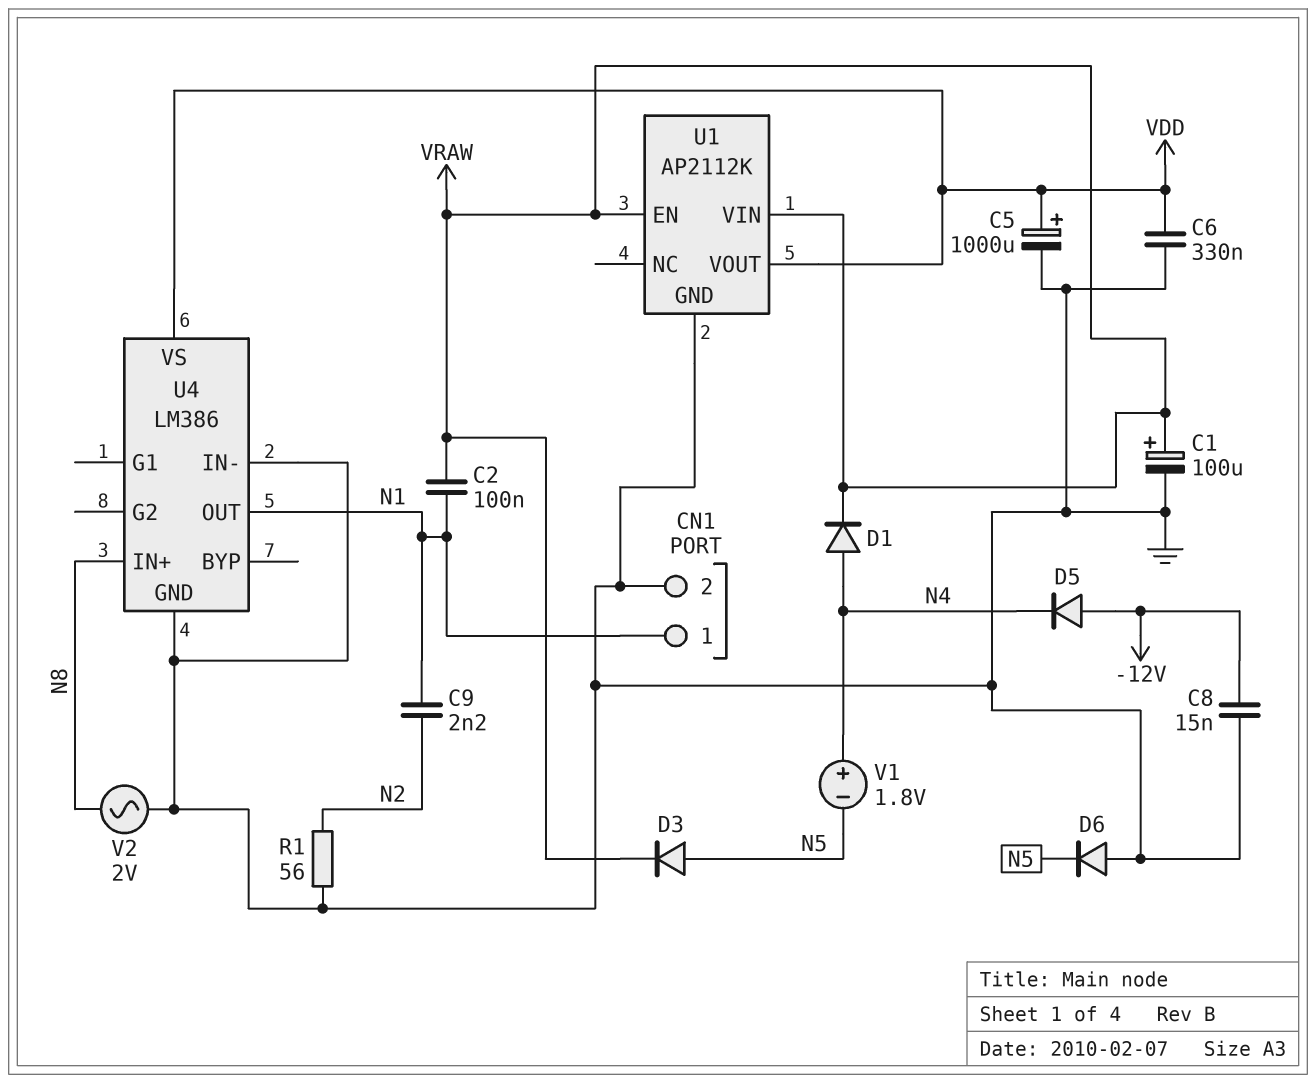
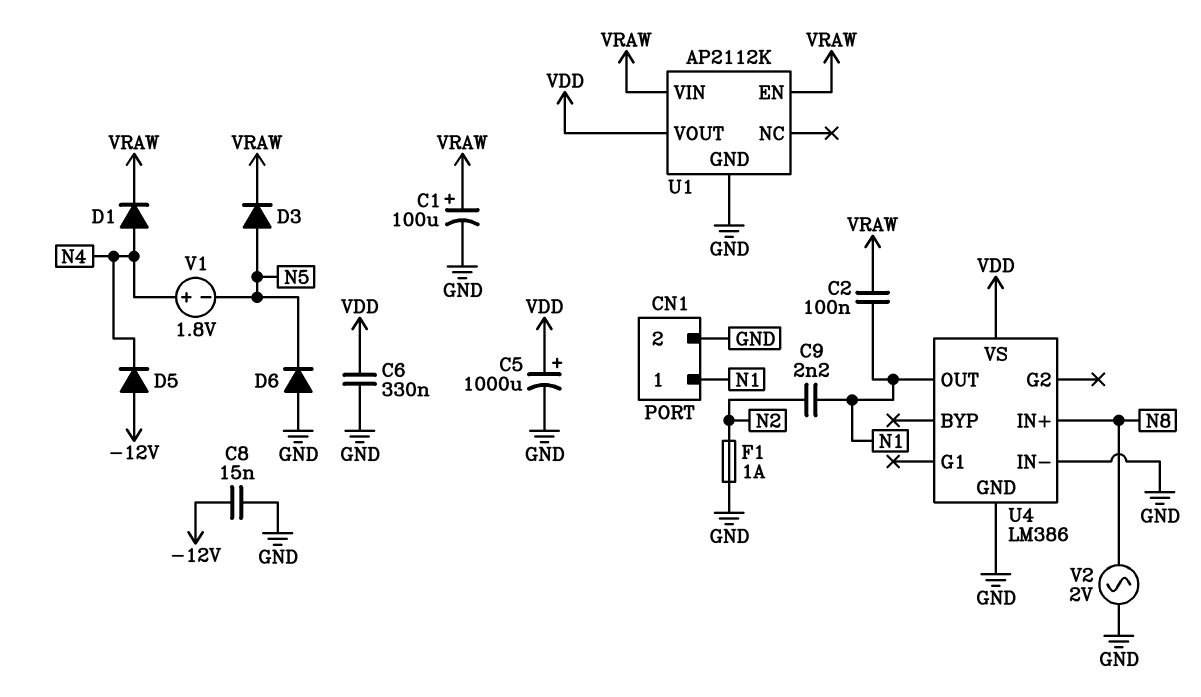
F1: none -> 1A (GND, N2)
R1: 56 (GND, N2) -> none

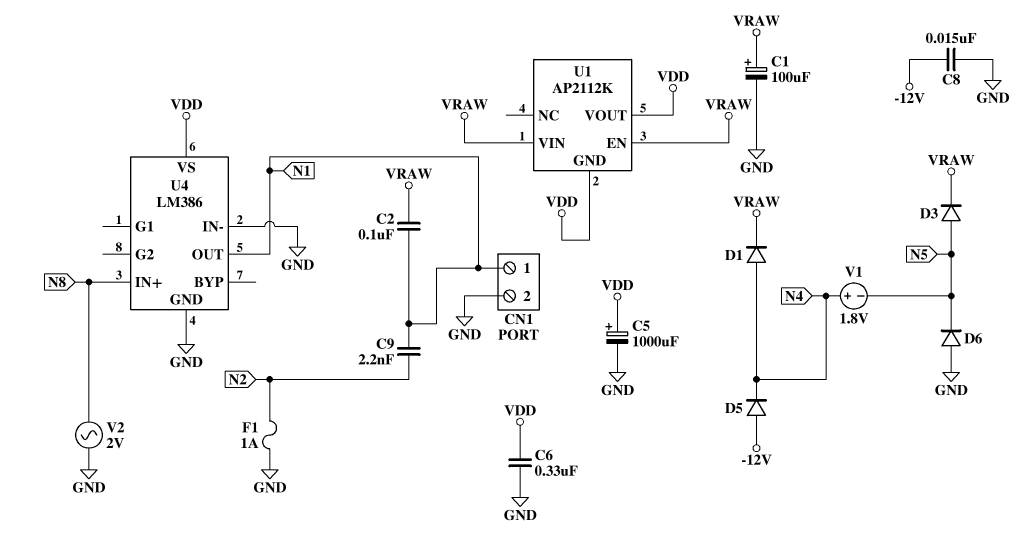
U1 pin GND: GND -> VDD

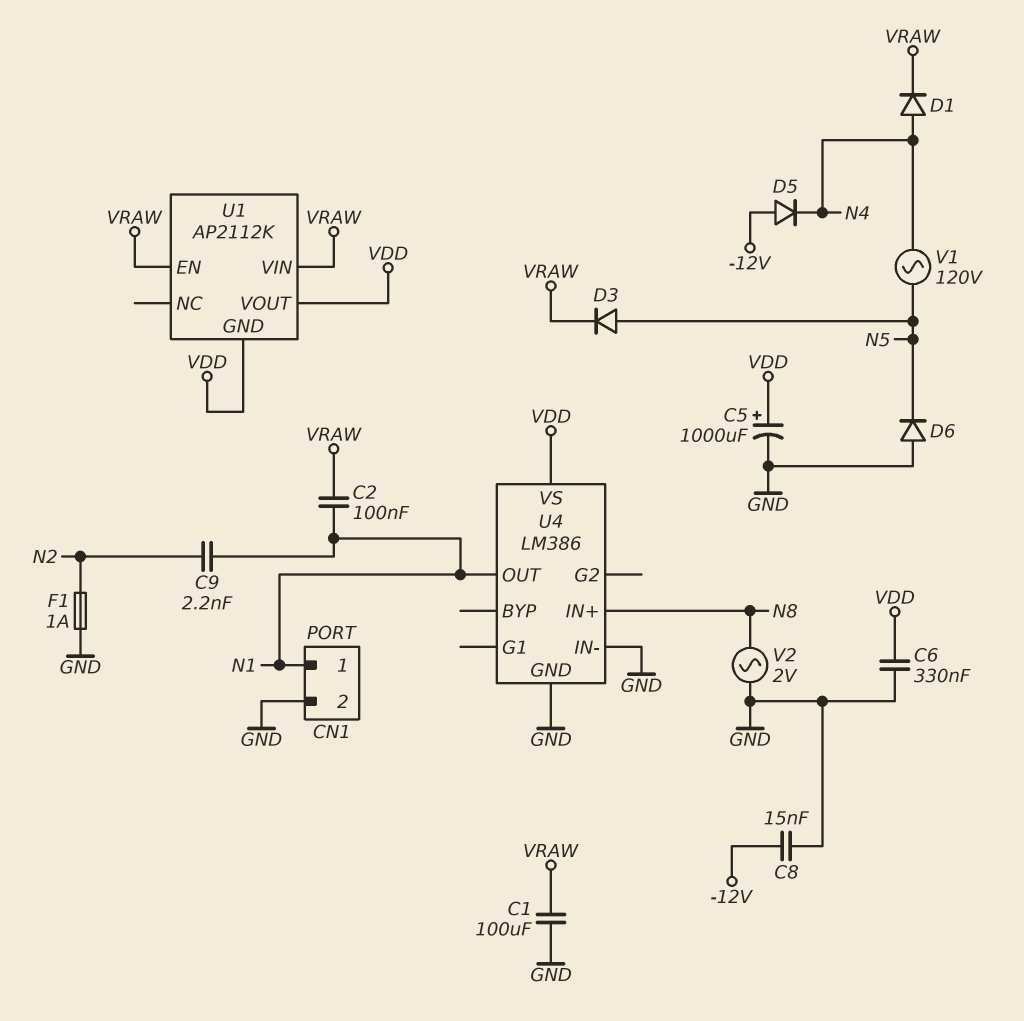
C1: 100uF (plus VRAW, minus GND) -> 100uF (GND, VRAW)
V1: 1.8V (plus N4, minus N5) -> AC 120V (N4, N5)

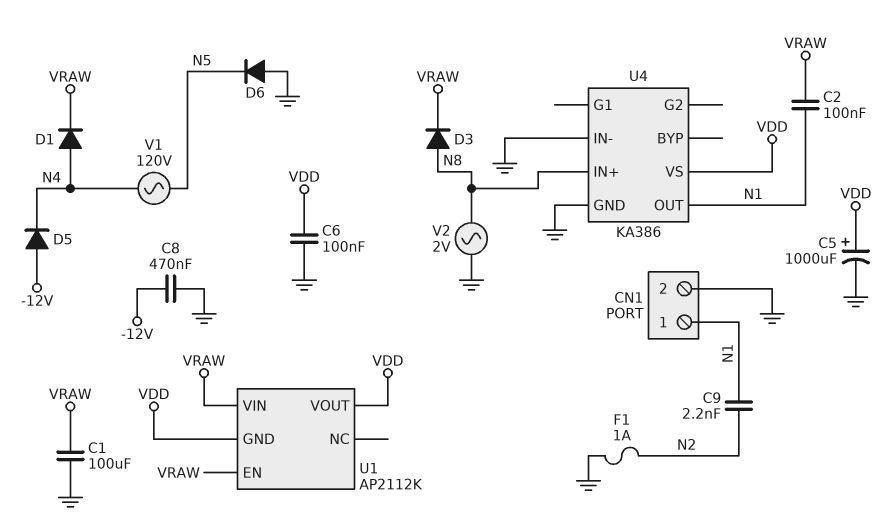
C6: 330nF (GND, VDD) -> 100nF (GND, VDD)
C8: 15nF (-12V, GND) -> 470nF (-12V, GND)
D3: diode (A N5, K VRAW) -> diode (A N8, K VRAW)
U4: LM386 -> KA386

